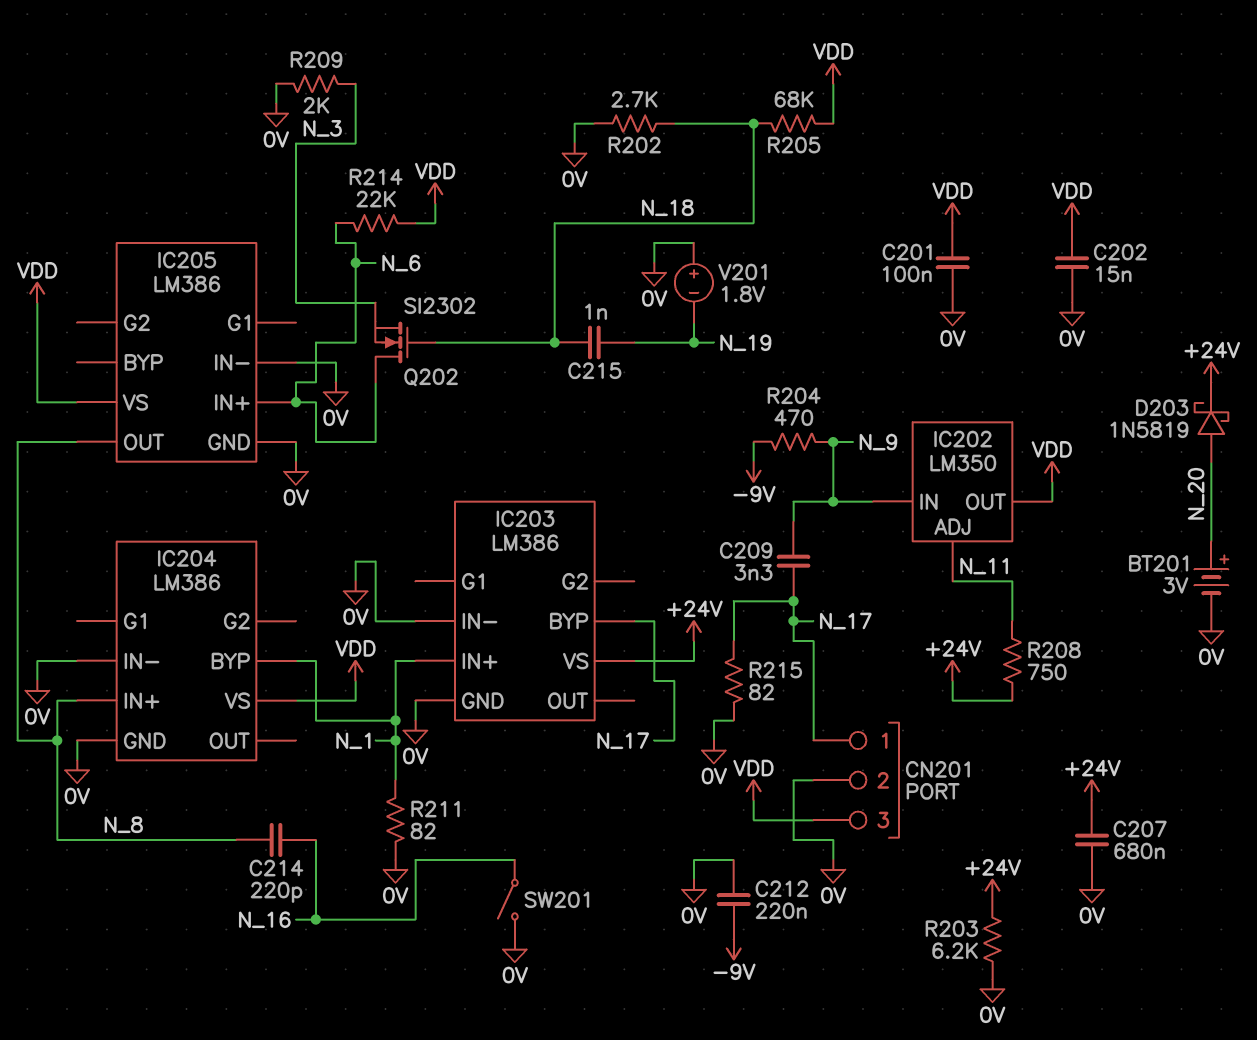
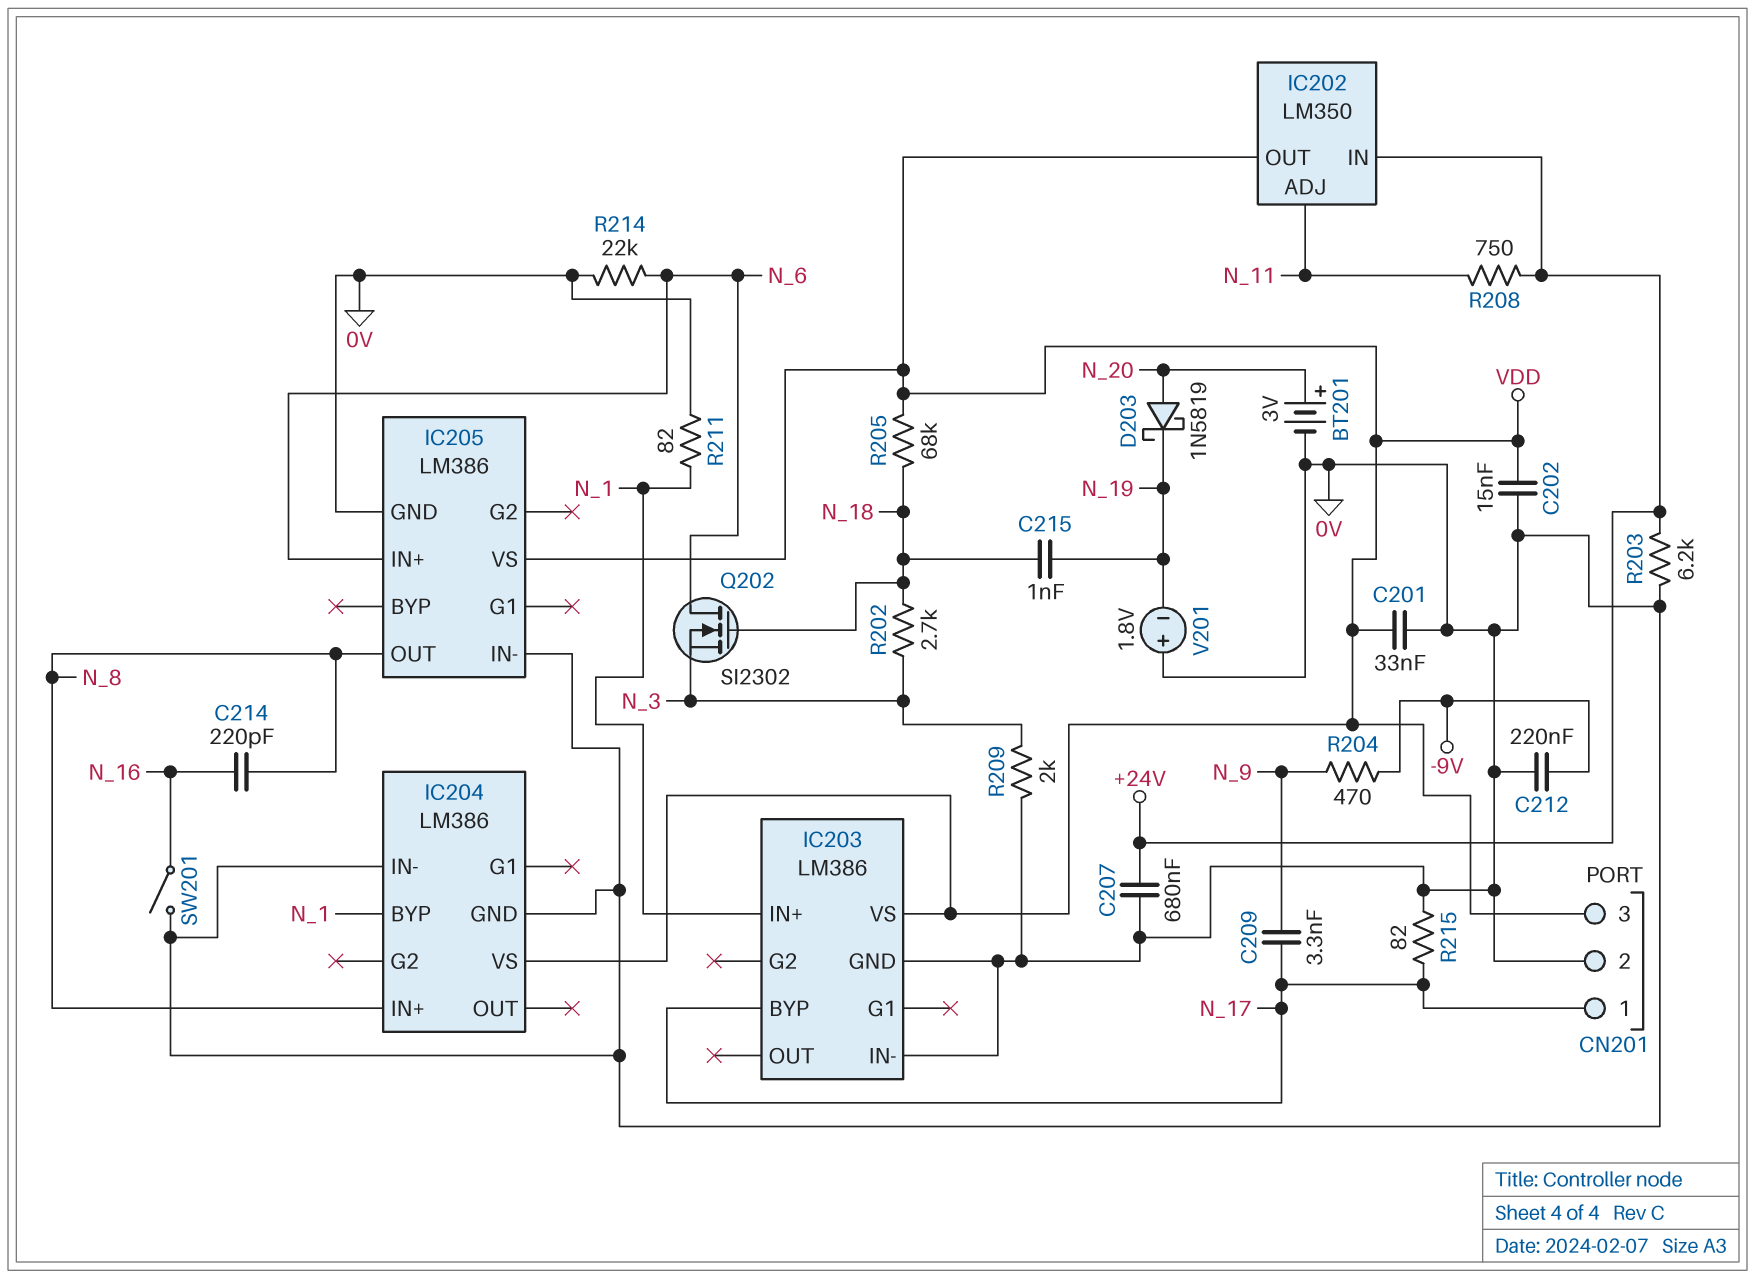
C201: 100nF (0V, VDD) -> 33nF (0V, VDD)
D203: schottky 1N5819 (A N_20, K +24V) -> schottky 1N5819 (A N_20, K N_19)
IC202 pin IN: N_9 -> +24V
IC203 pin VS: +24V -> VDD
R202: 2.7k (0V, N_18) -> 2.7k (N_3, N_18)
R214: 22k (N_6, VDD) -> 22k (0V, N_6)

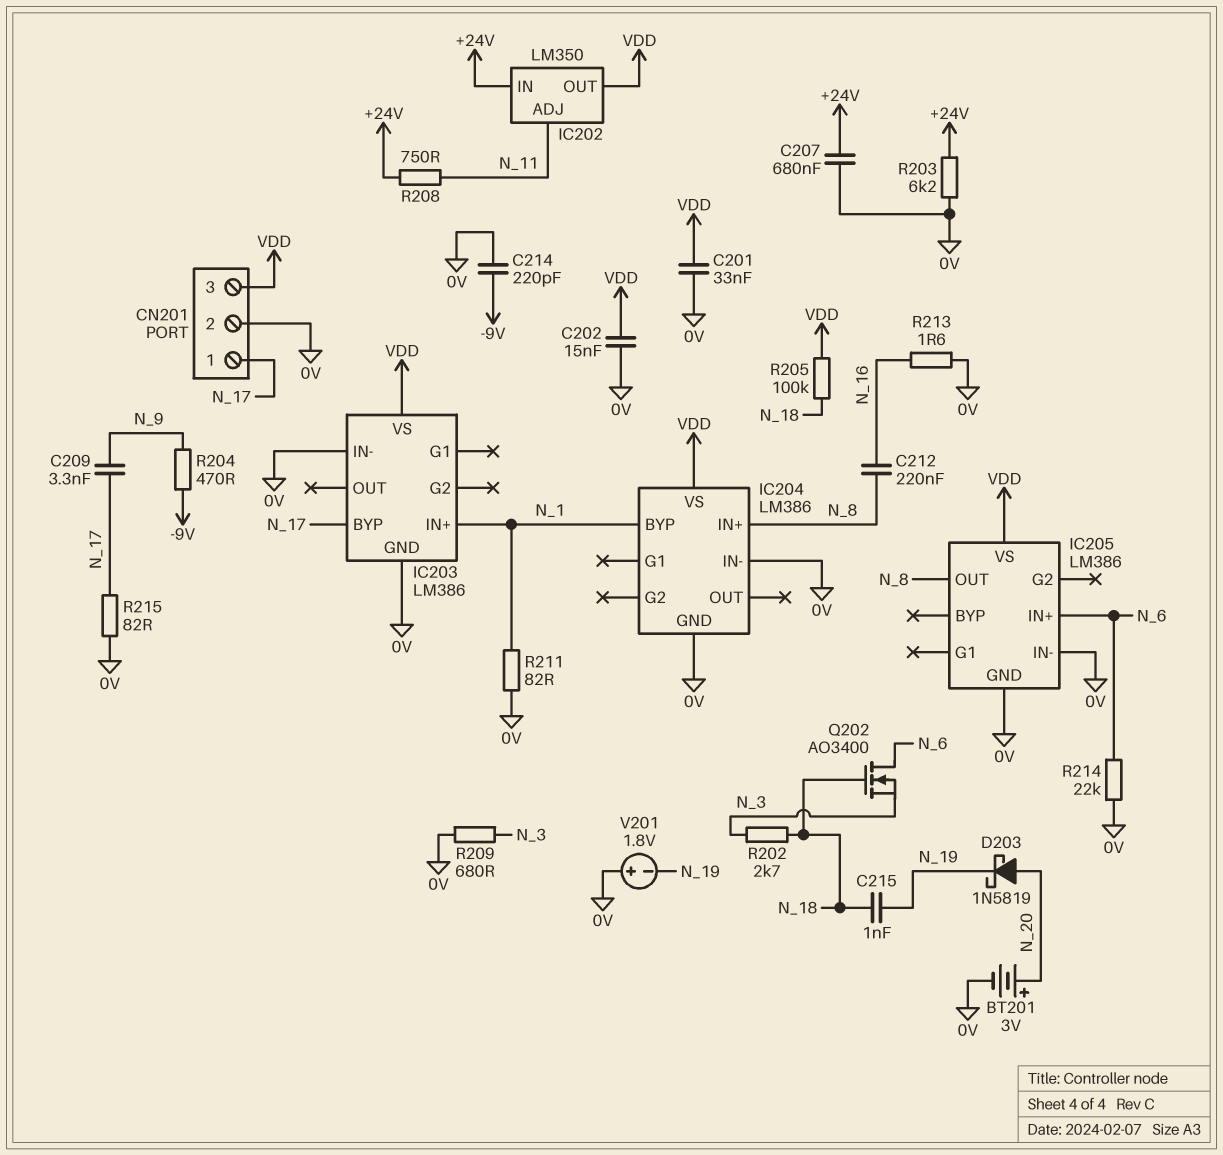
C212: 220nF (-9V, 0V) -> 220nF (N_8, N_16)
C214: 220pF (N_8, N_16) -> 220pF (-9V, 0V)
Q202: NMOS SI2302 (G N_18, D N_6, S N_3) -> NMOS AO3400 (G N_18, D N_6, S N_3)
R205: 68k (N_18, VDD) -> 100k (N_18, VDD)
R209: 2k (0V, N_3) -> 680 (0V, N_3)
R213: none -> 1.6 (0V, N_16)
SW201: switch (0V, N_16) -> none

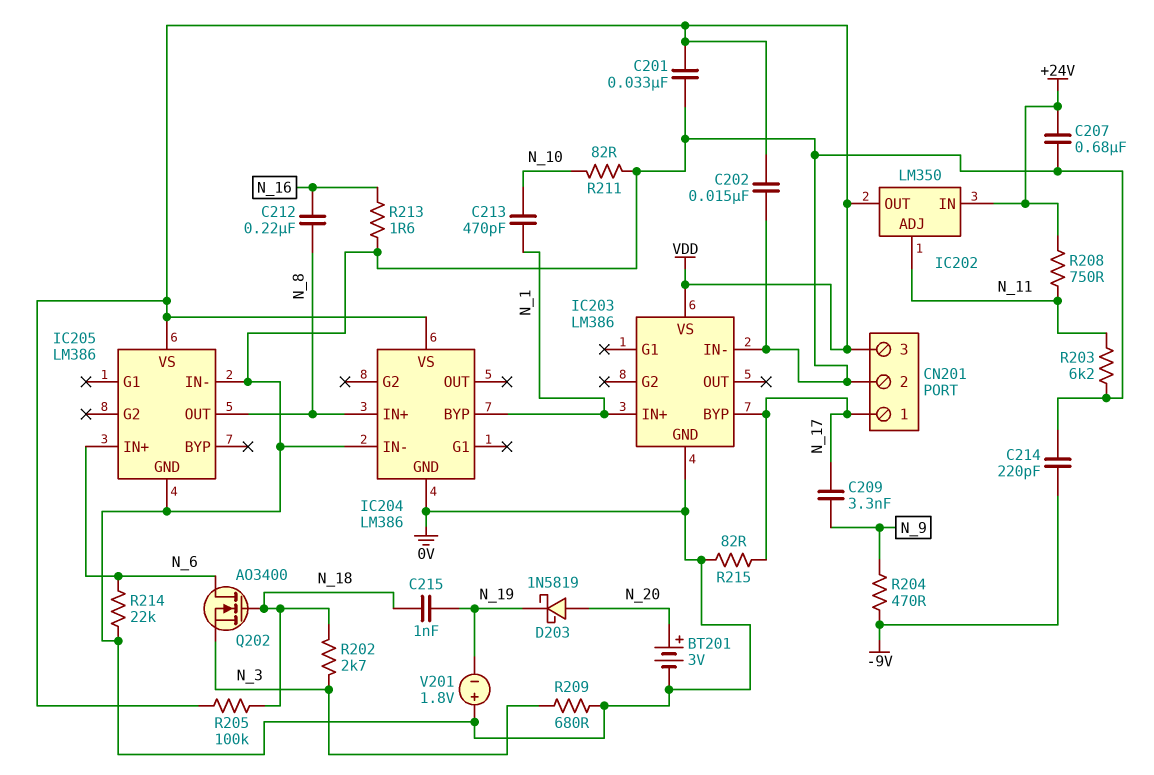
C213: none -> 470pF (N_1, N_10)
R203: 6.2k (+24V, 0V) -> 6.2k (0V, N_11)
R211: 82 (0V, N_1) -> 82 (0V, N_10)

